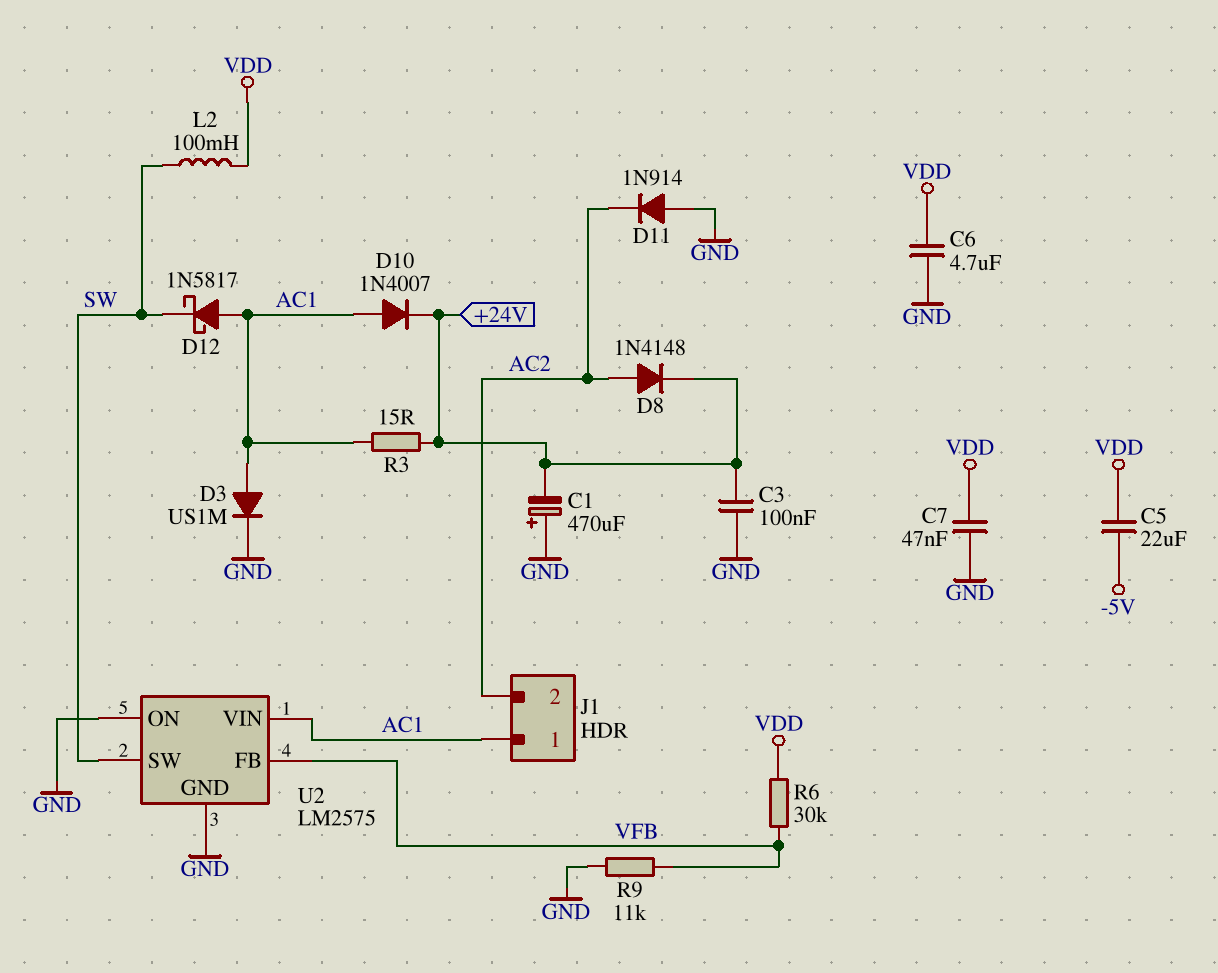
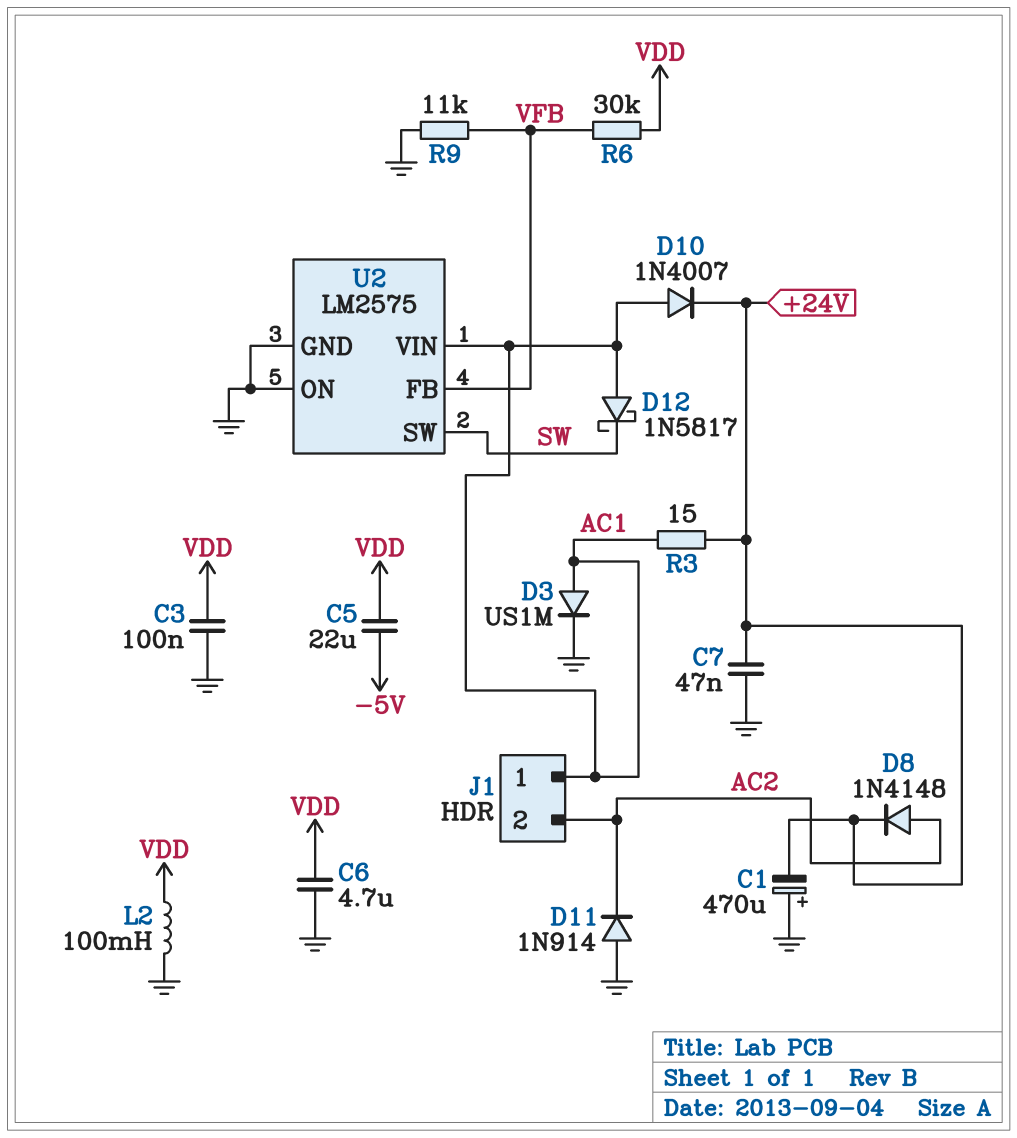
C3: 100nF (+24V, GND) -> 100nF (GND, VDD)
C7: 47nF (GND, VDD) -> 47nF (+24V, GND)
L2: 100mH (SW, VDD) -> 100mH (GND, VDD)

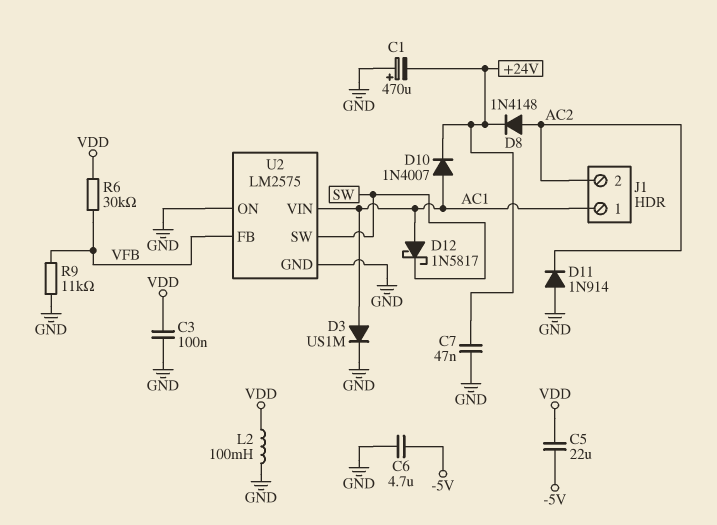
C6: 4.7uF (GND, VDD) -> 4.7uF (-5V, GND)
R3: 15 (+24V, AC1) -> none

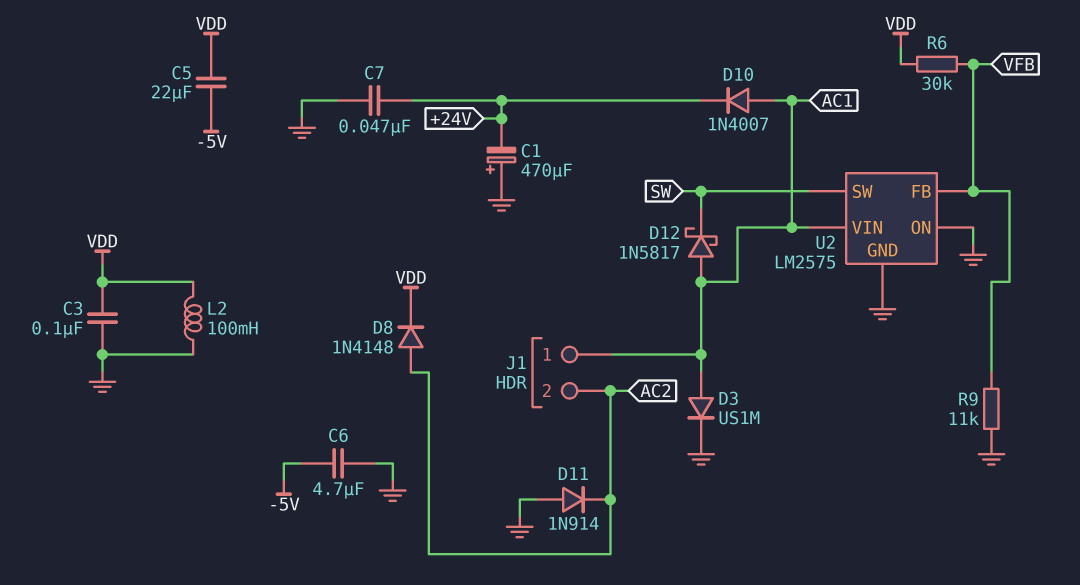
D8: diode 1N4148 (A AC2, K +24V) -> diode 1N4148 (A AC2, K VDD)

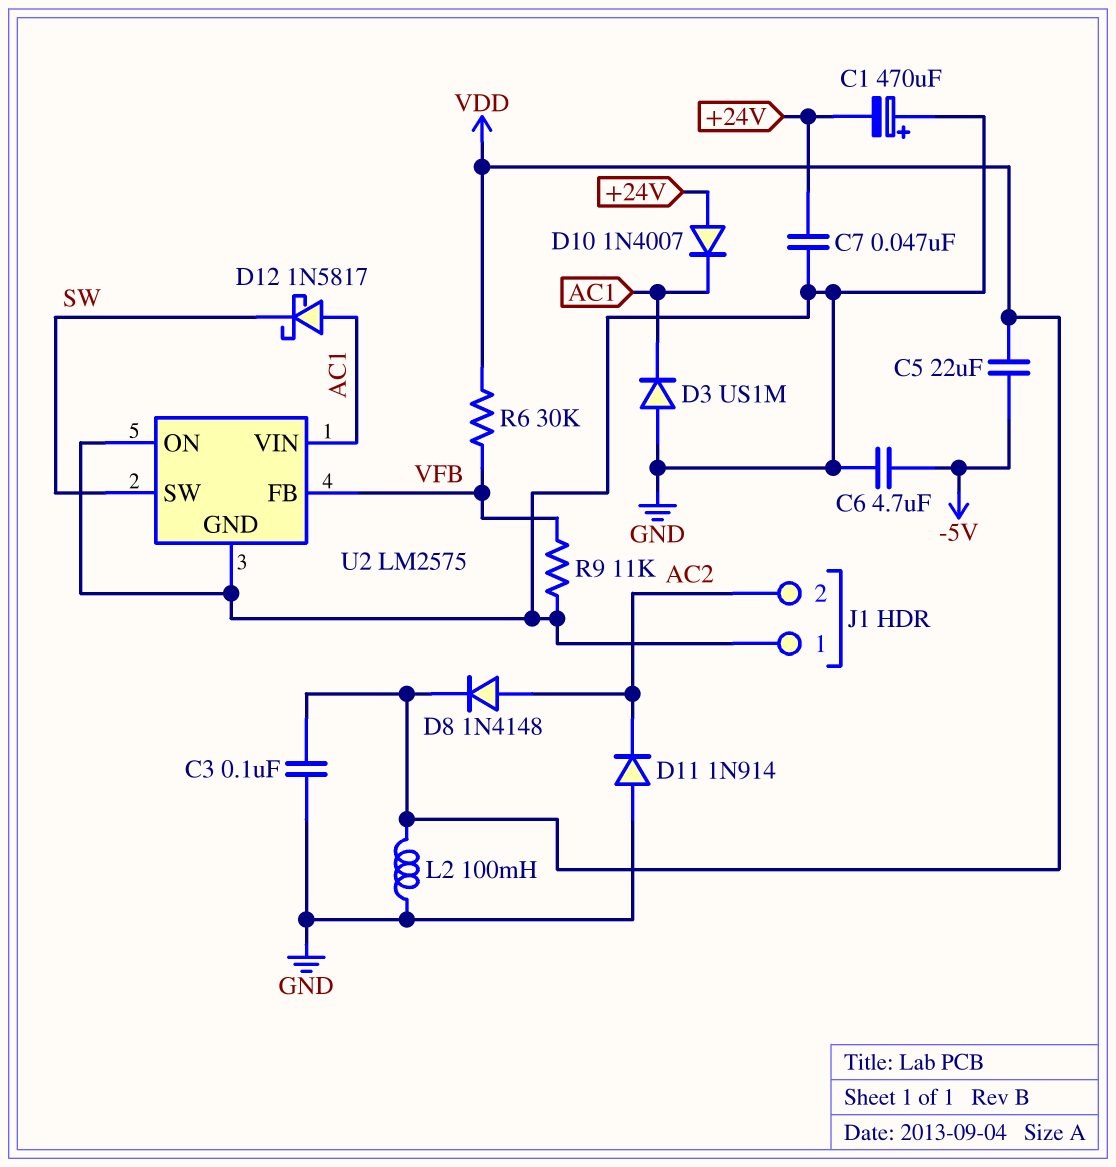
D3: diode US1M (A AC1, K GND) -> diode US1M (A GND, K AC1)
D10: diode 1N4007 (A AC1, K +24V) -> diode 1N4007 (A +24V, K AC1)
J1 pin 1: AC1 -> GND

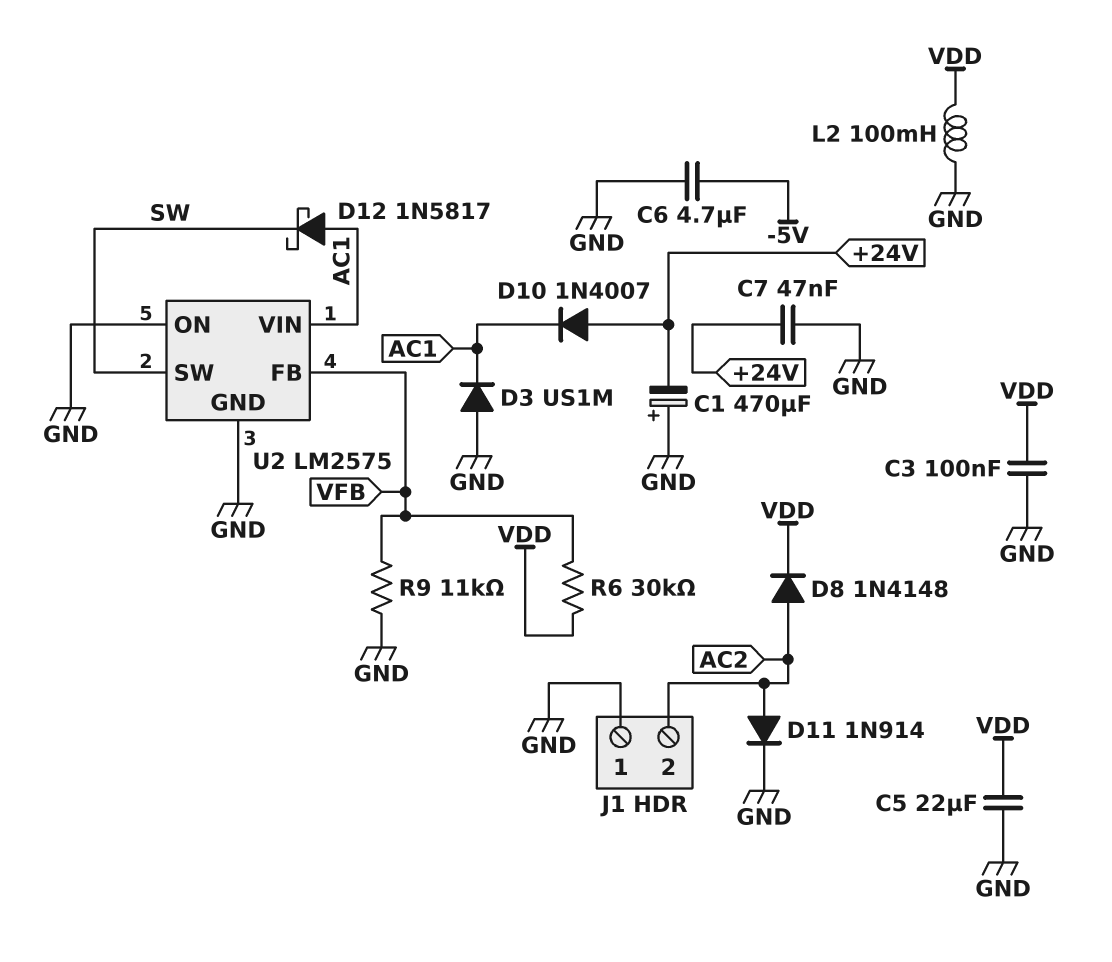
C5: 22uF (-5V, VDD) -> 22uF (GND, VDD)
D11: diode 1N914 (A GND, K AC2) -> diode 1N914 (A AC2, K GND)

